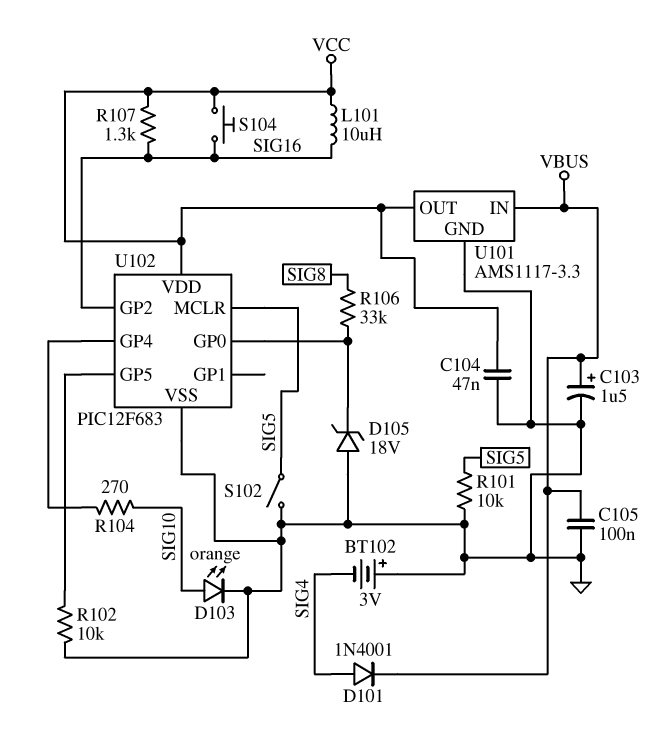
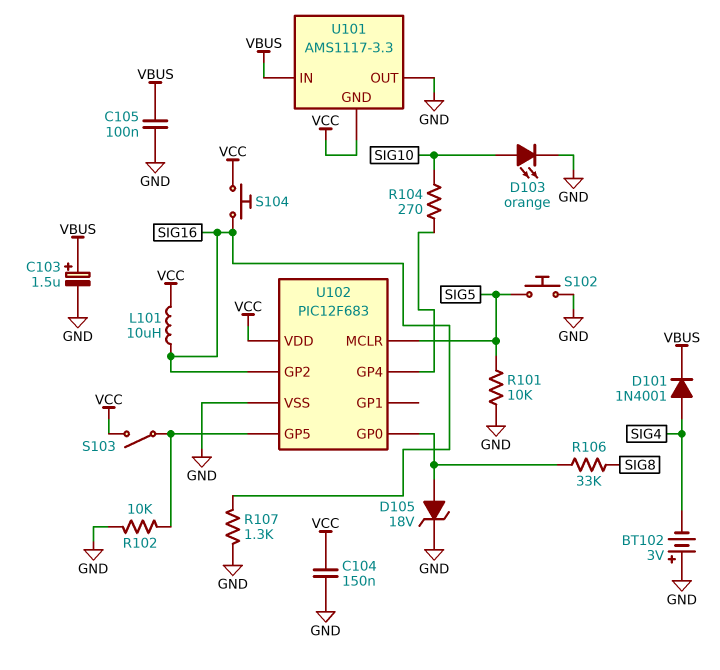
C104: 47nF (GND, VCC) -> 150nF (GND, VCC)
D105: zener 18V (A GND, K U102/GP0) -> zener 18V (A U102/GP0, K GND)
R107: 1.3k (SIG16, VCC) -> 1.3k (GND, SIG16)
S102: switch (GND, SIG5) -> button (GND, SIG5)
S103: none -> switch (U102/GP5, VCC)
U101 pin GND: GND -> VCC
U101 pin OUT: VCC -> GND

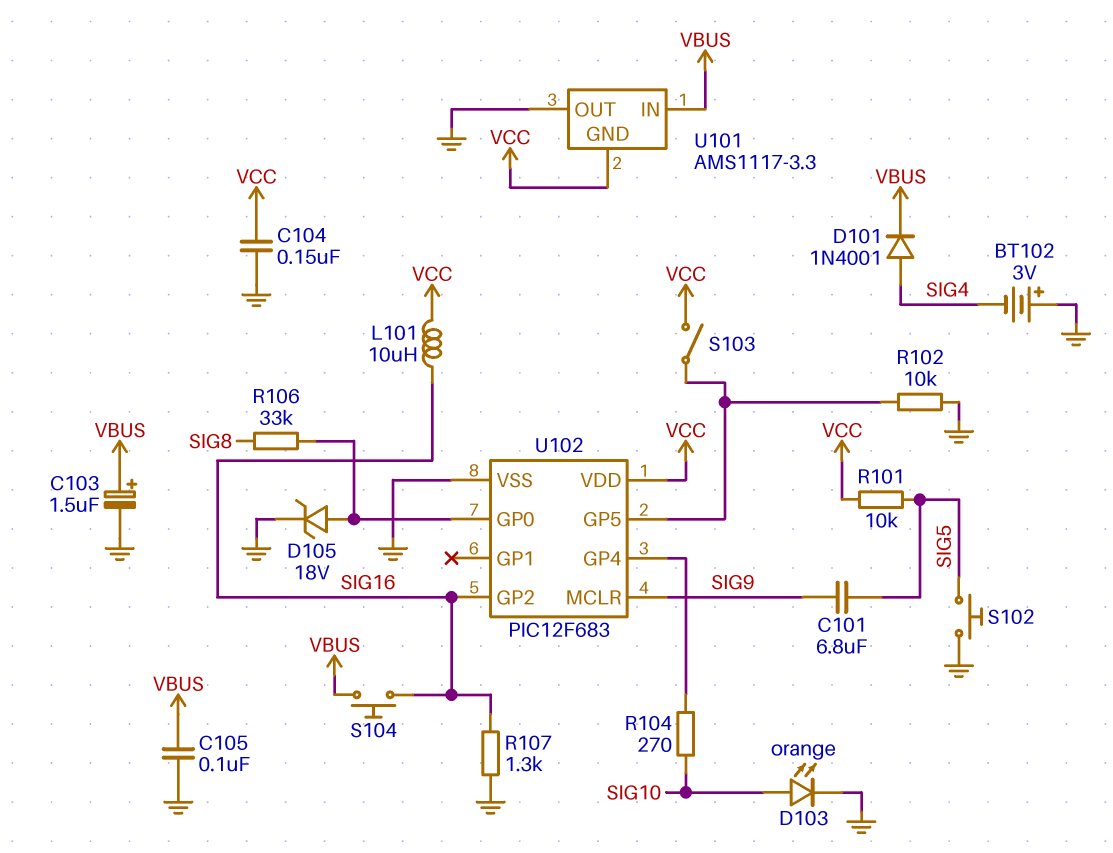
C101: none -> 6.8uF (SIG5, SIG9)
R101: 10k (GND, SIG5) -> 10k (SIG5, VCC)
S104: button (SIG16, VCC) -> button (SIG16, VBUS)
U102 pin MCLR: SIG5 -> SIG9

